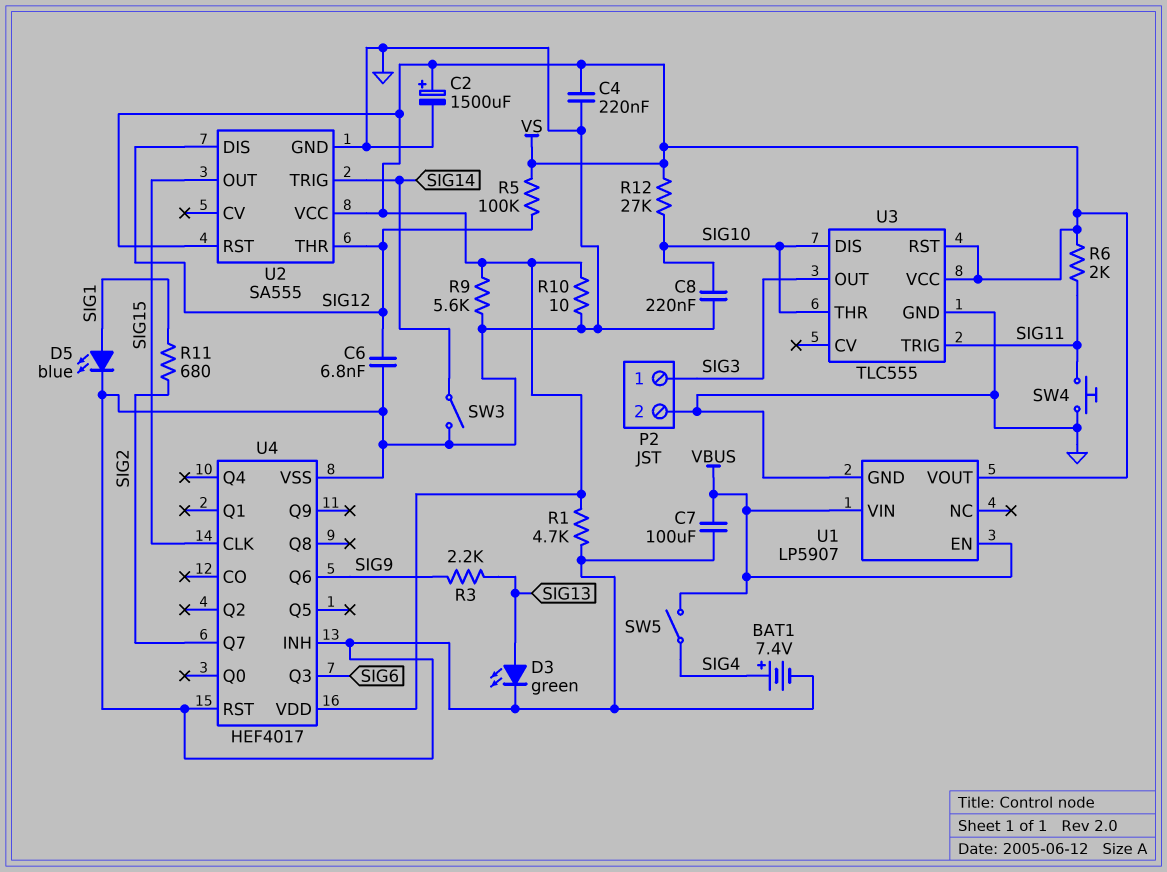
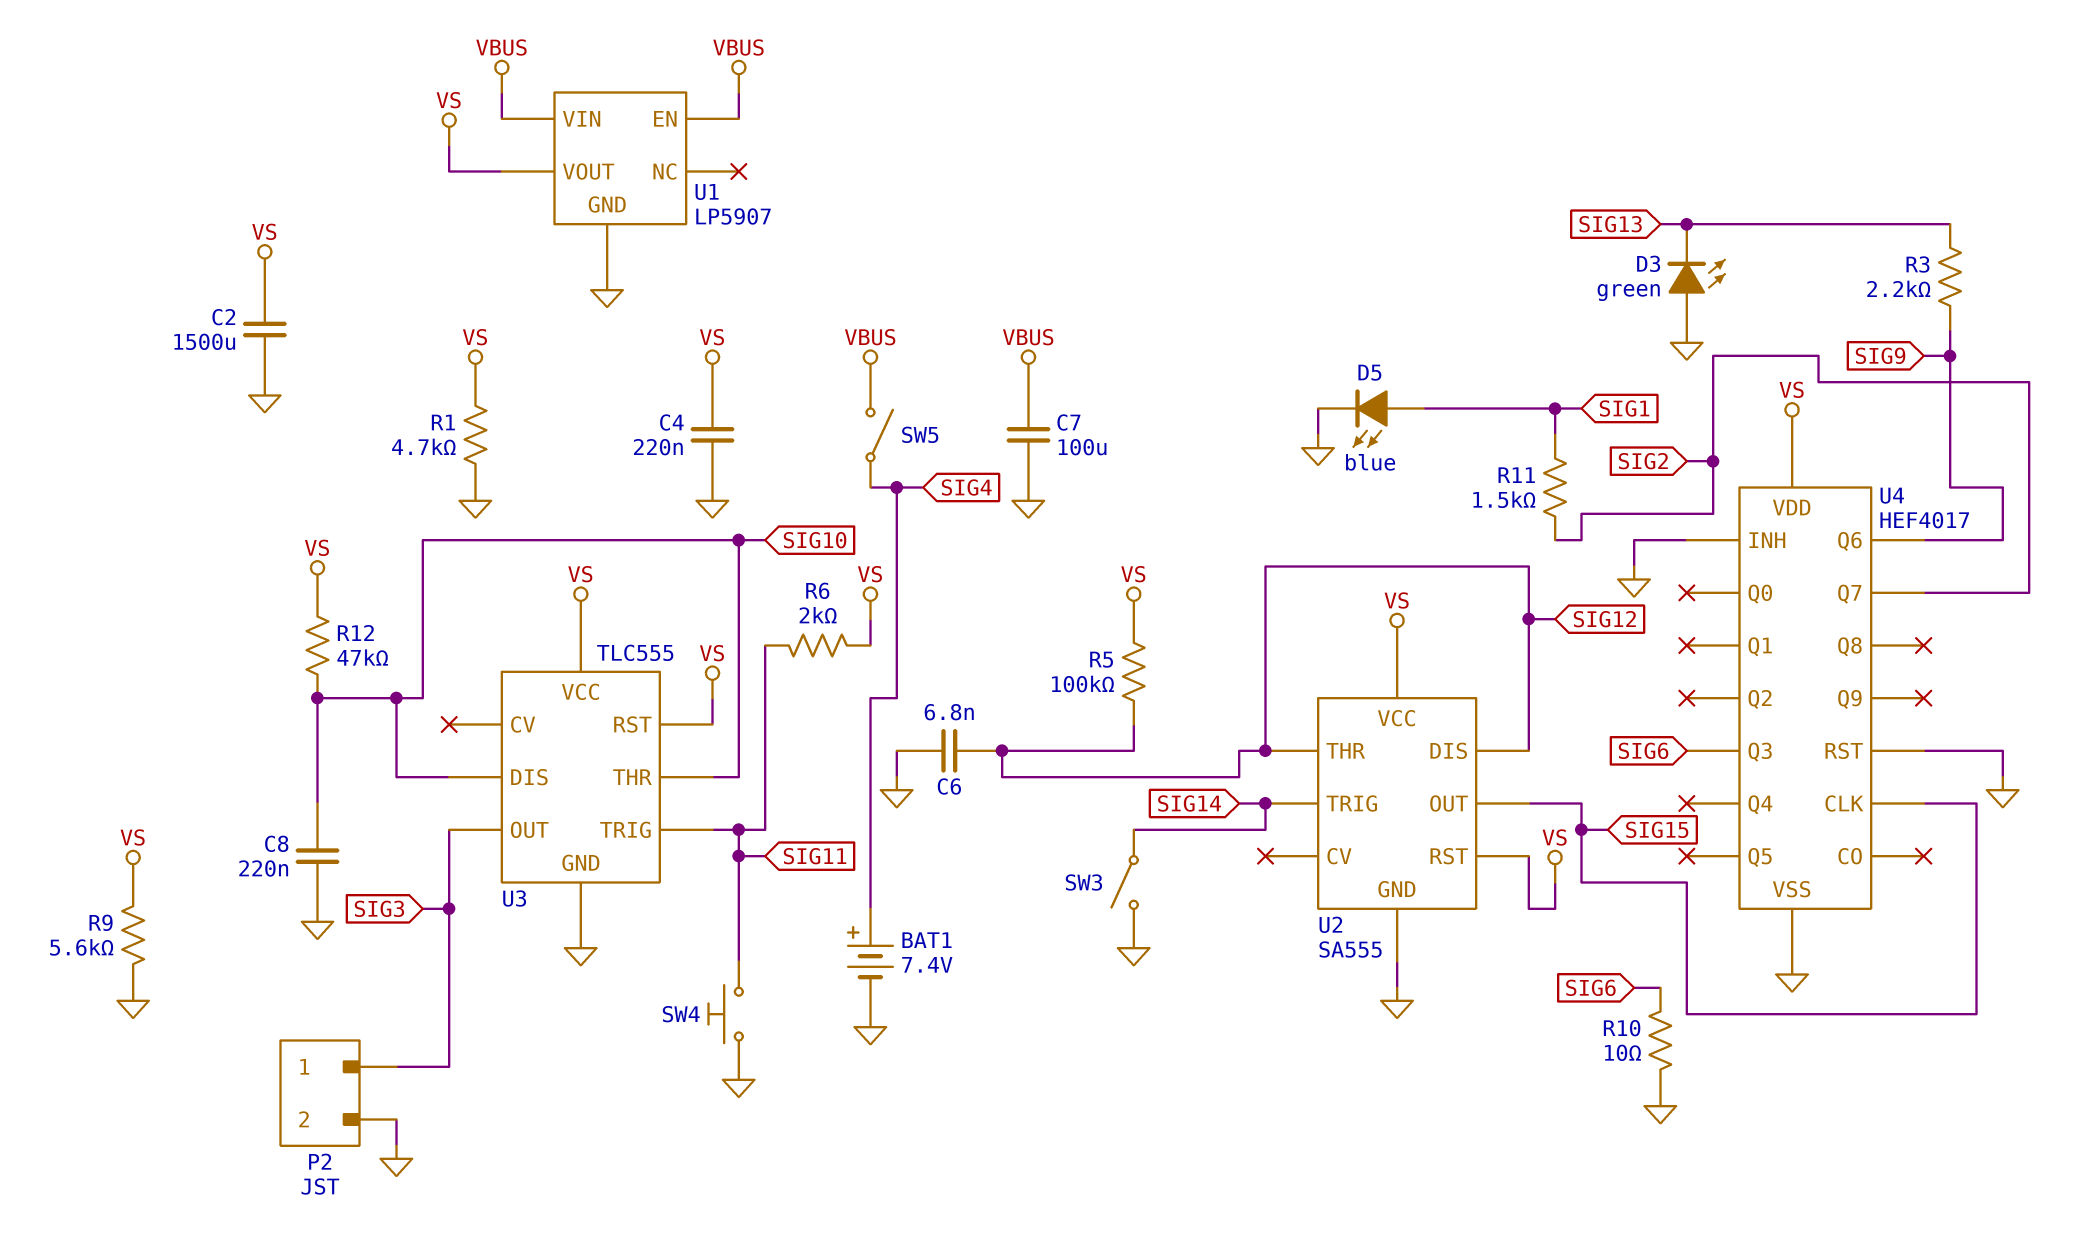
C2: 1500uF (plus VS, minus GND) -> 1500uF (GND, VS)
D3: LED green (A SIG13, K GND) -> LED green (A GND, K SIG13)
R10: 10 (GND, VS) -> 10 (GND, SIG6)
R11: 680 (SIG1, SIG2) -> 1.5k (SIG1, SIG2)
R12: 27k (SIG10, VS) -> 47k (SIG10, VS)

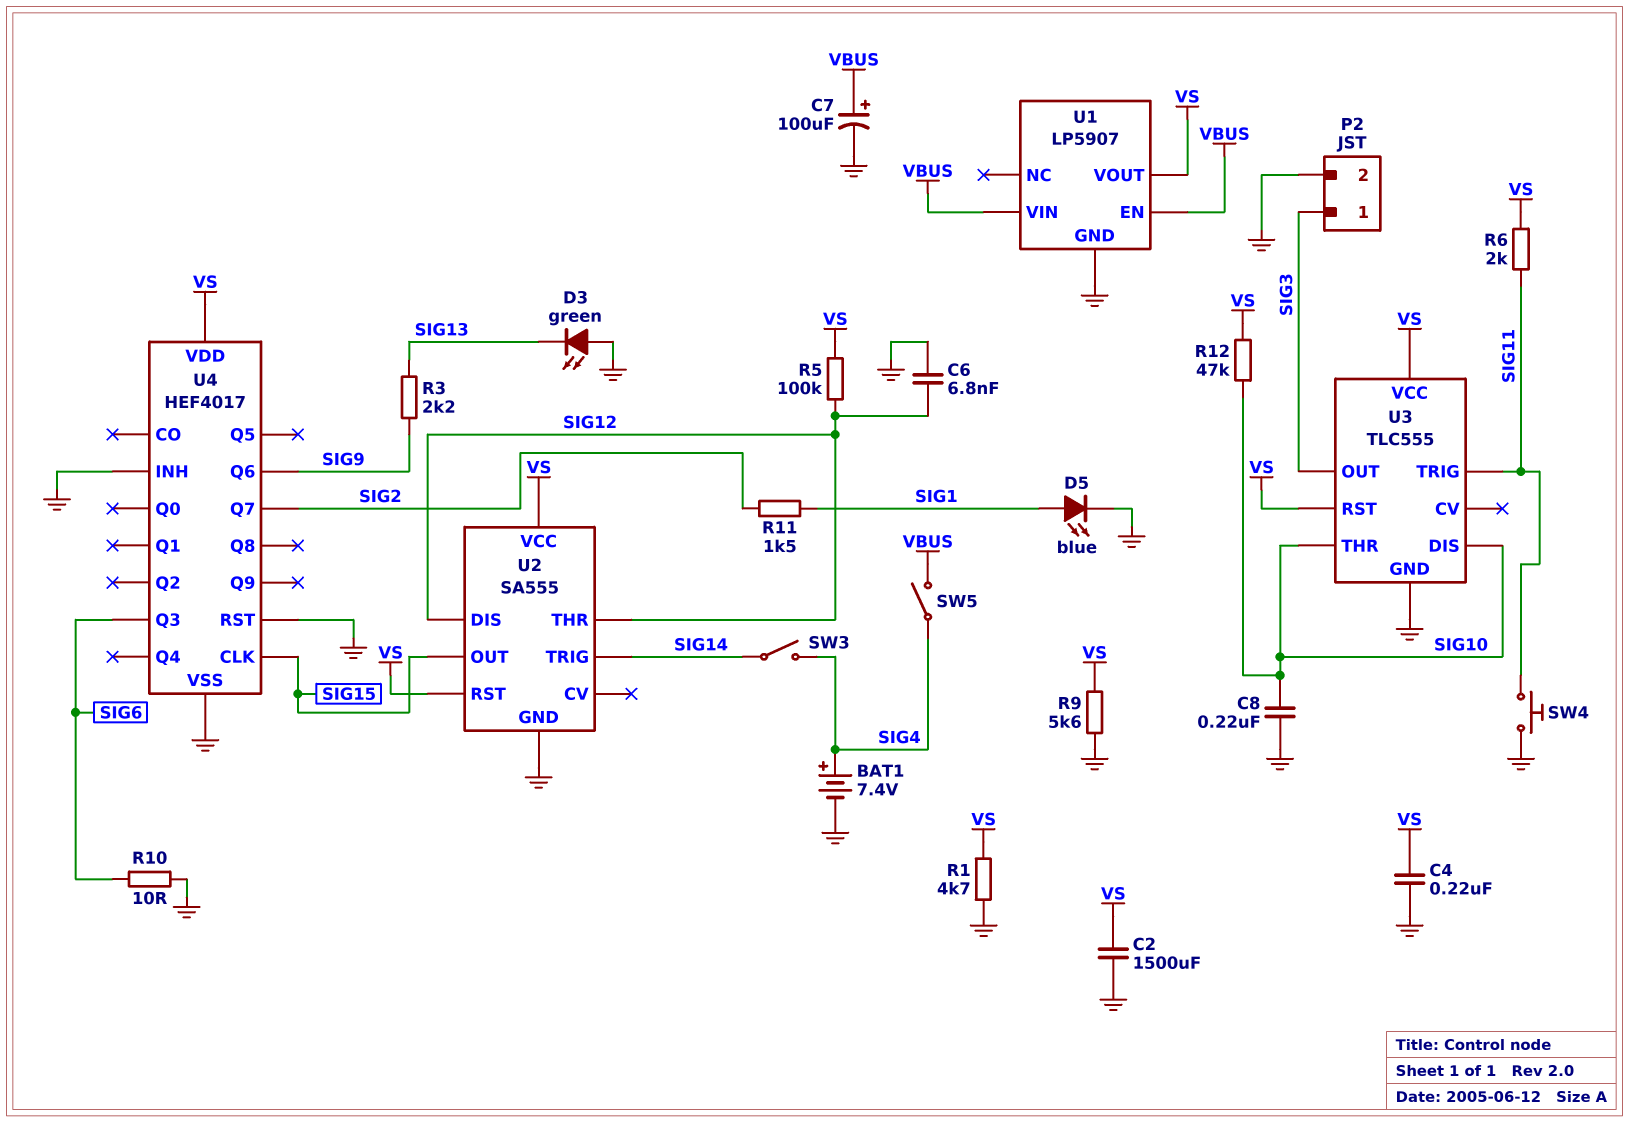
C7: 100uF (GND, VBUS) -> 100uF (plus VBUS, minus GND)
SW3: switch (GND, SIG14) -> switch (SIG4, SIG14)

